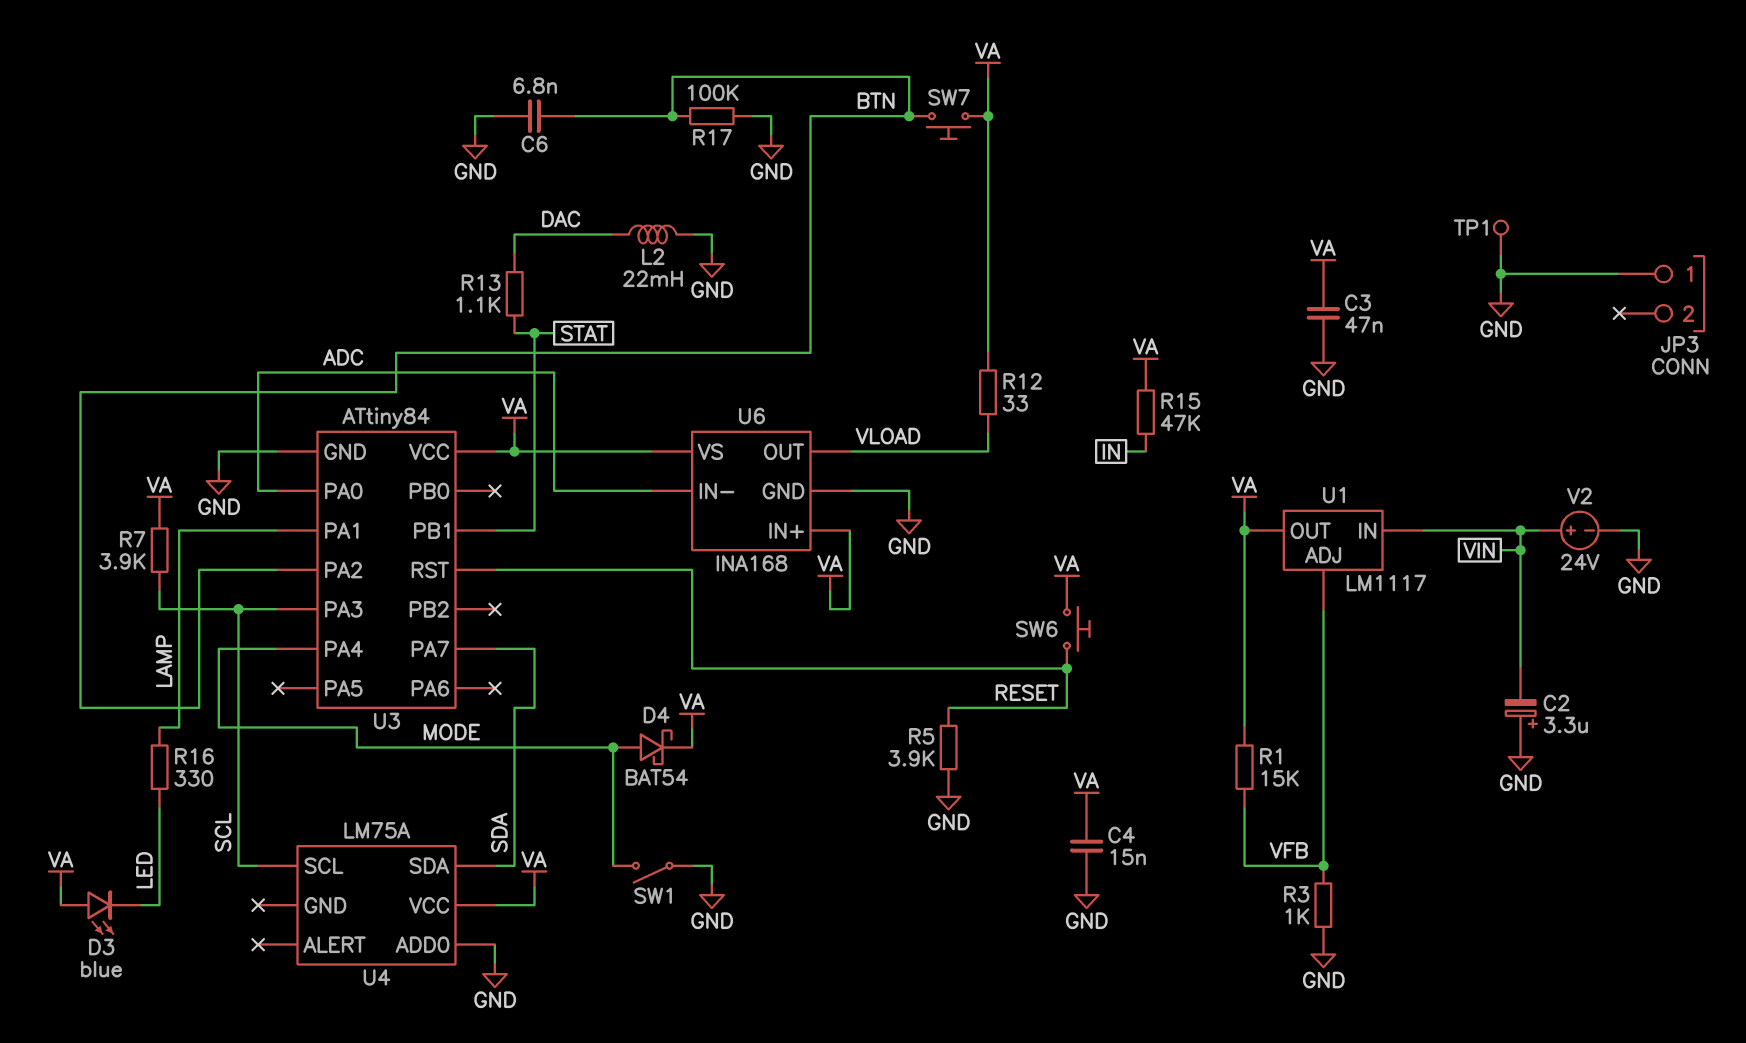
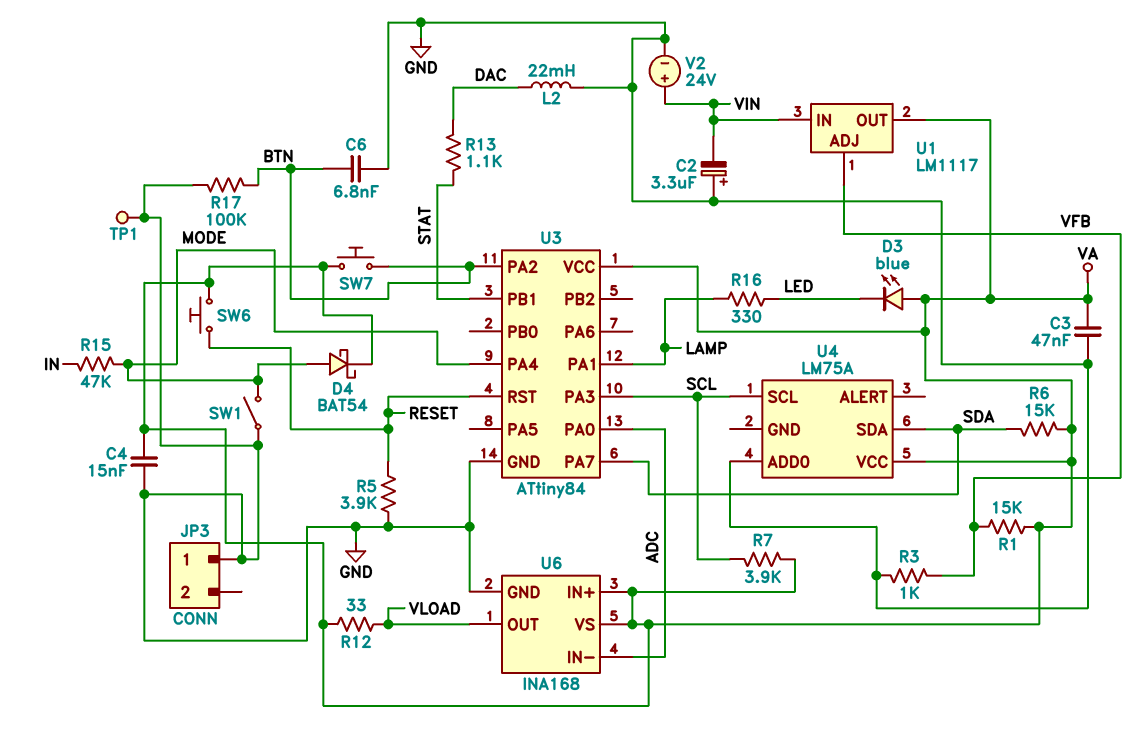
R6: none -> 15k (SDA, VA)
R15: 47k (IN, VA) -> 47k (IN, MODE)

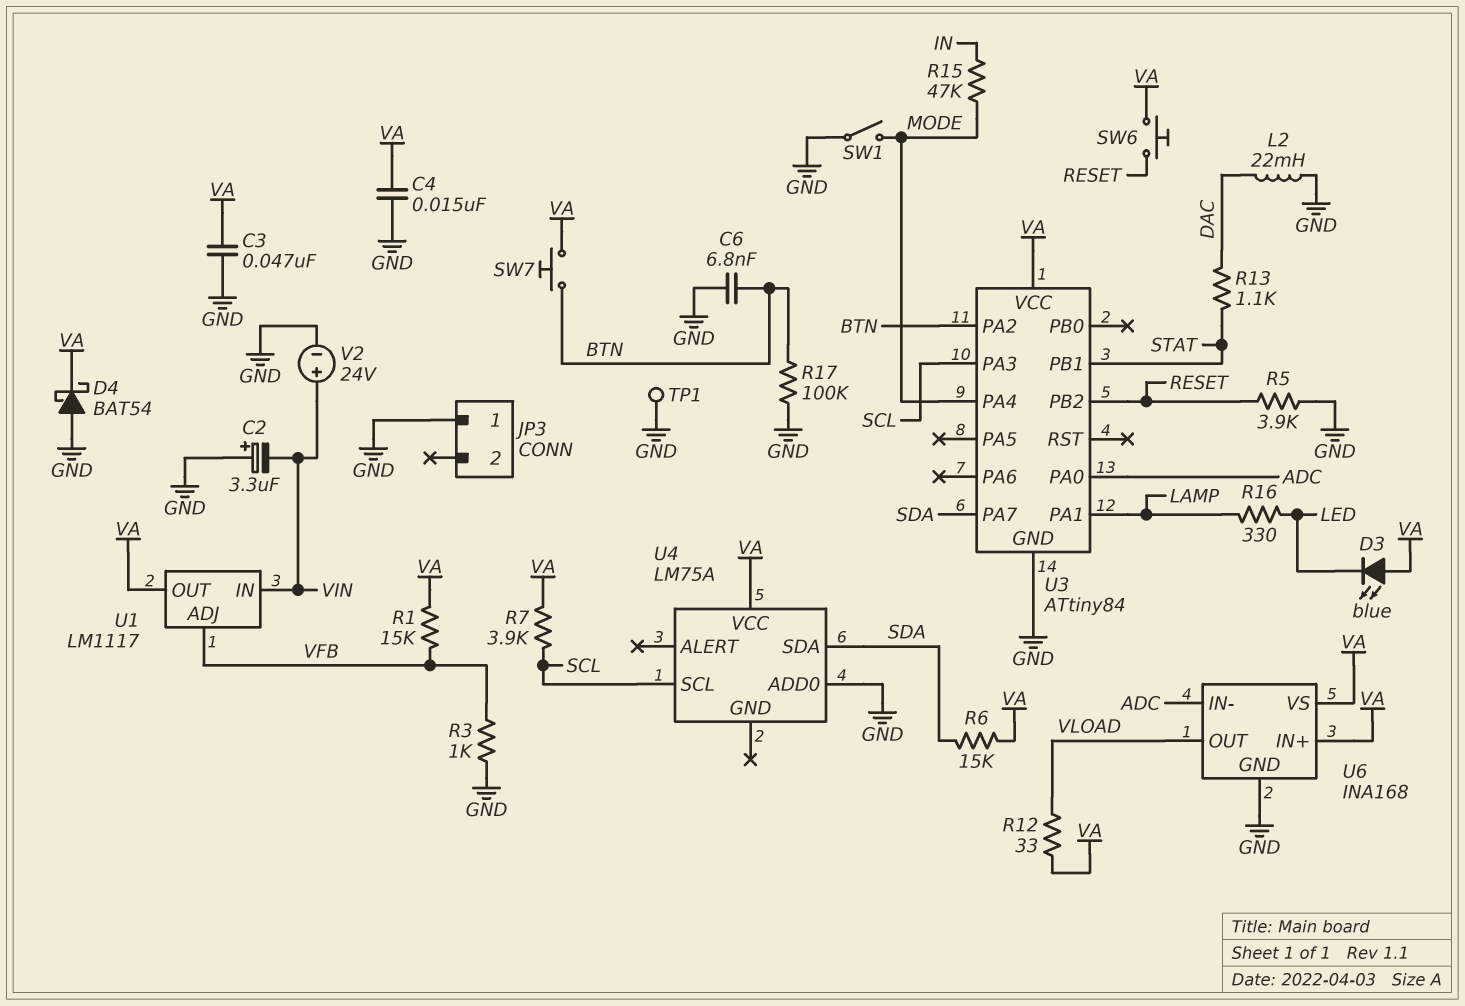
D4: schottky BAT54 (A MODE, K VA) -> schottky BAT54 (A GND, K VA)
U3 pin PB2: none -> RESET
U3 pin RST: RESET -> none

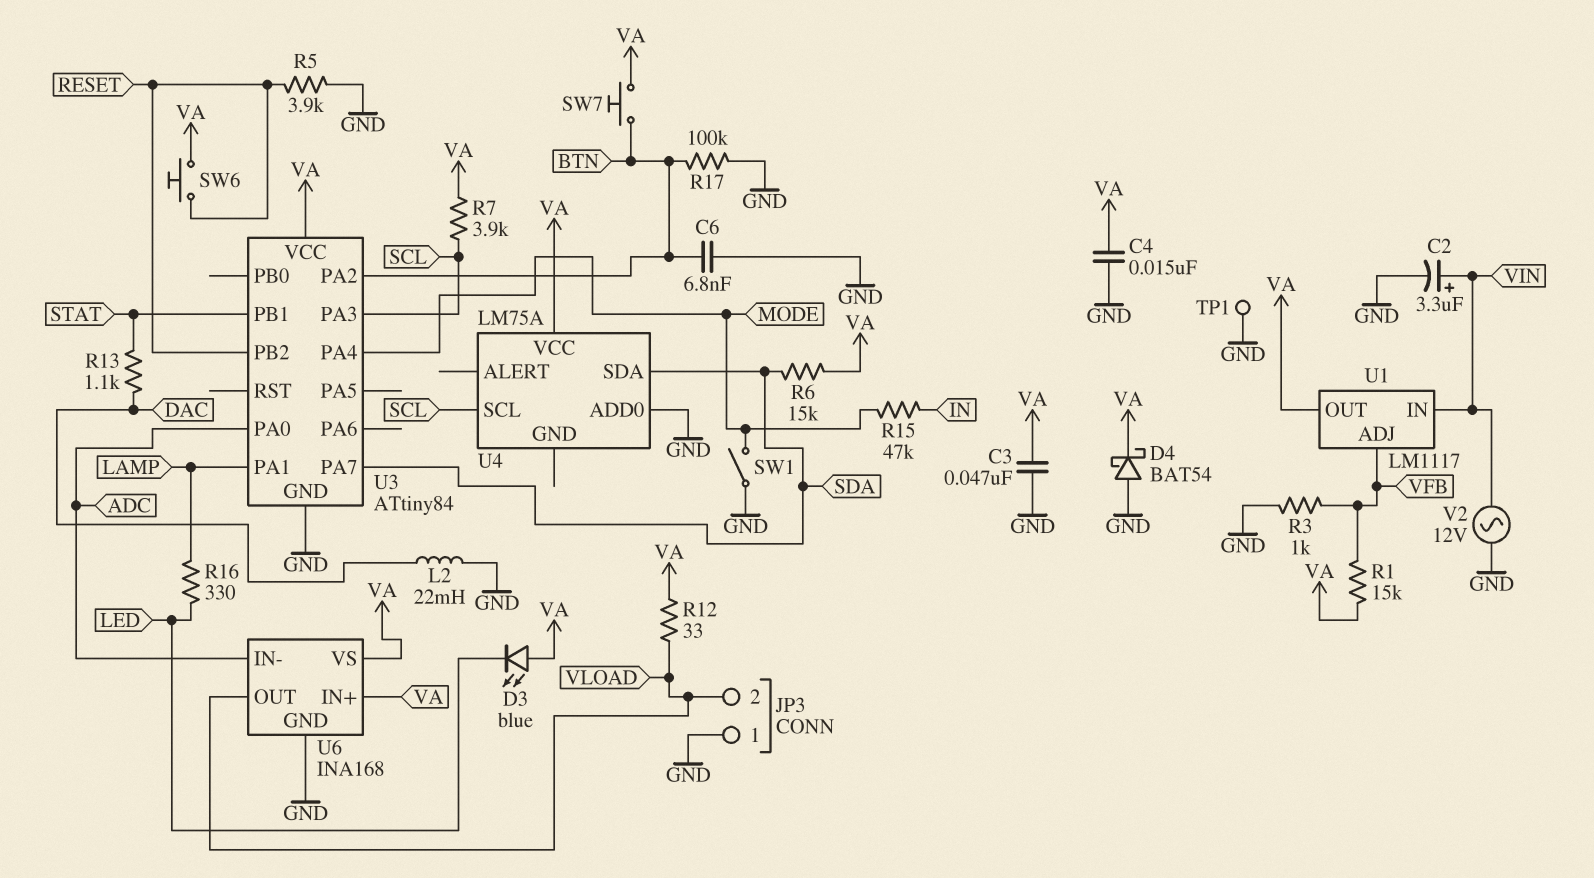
C2: 3.3uF (plus GND, minus VIN) -> 3.3uF (plus VIN, minus GND)
JP3 pin 2: none -> VLOAD
V2: 24V (plus VIN, minus GND) -> AC 12V (GND, VIN)

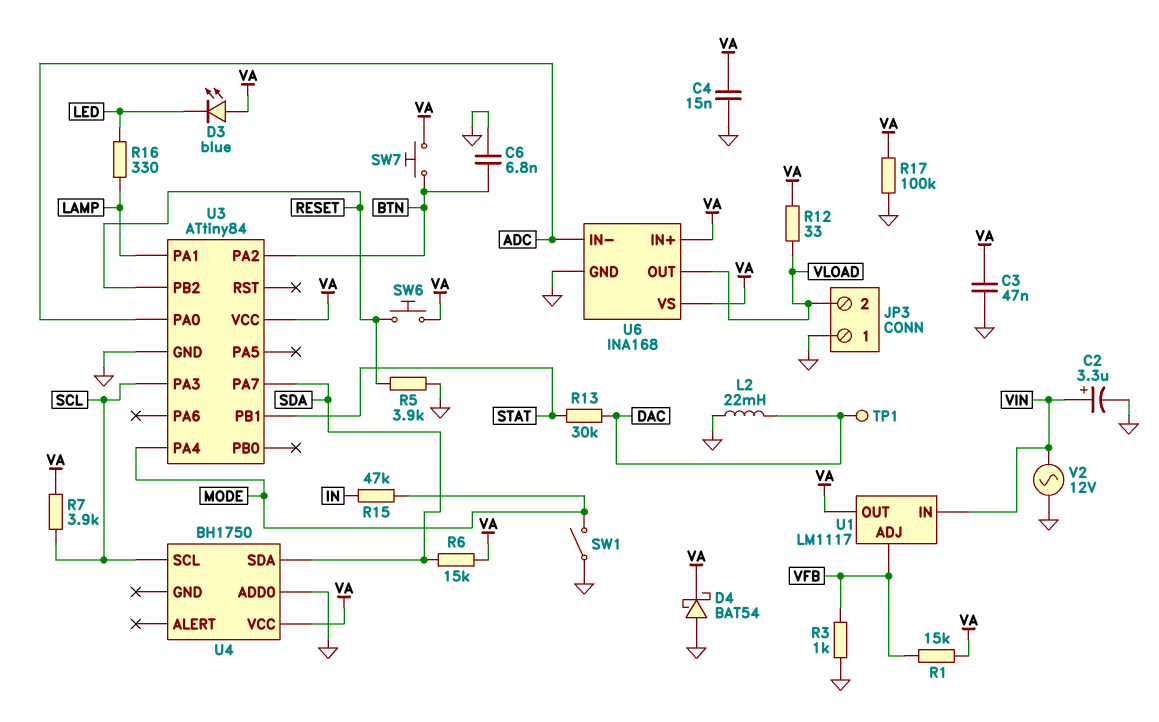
R13: 1.1k (DAC, STAT) -> 30k (DAC, STAT)
R17: 100k (BTN, GND) -> 100k (GND, VA)
TP1: test point (GND) -> test point (DAC)
U4: LM75A -> BH1750

